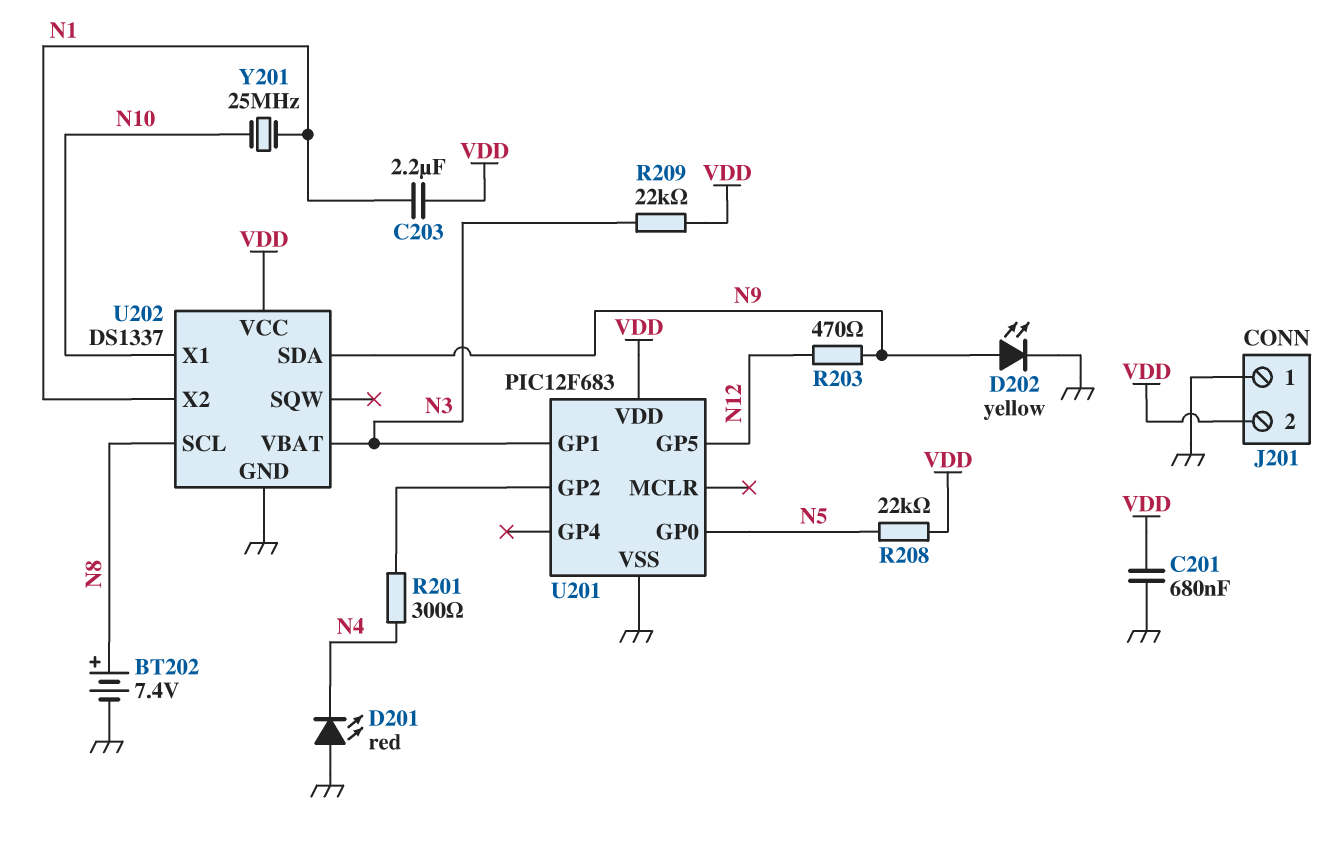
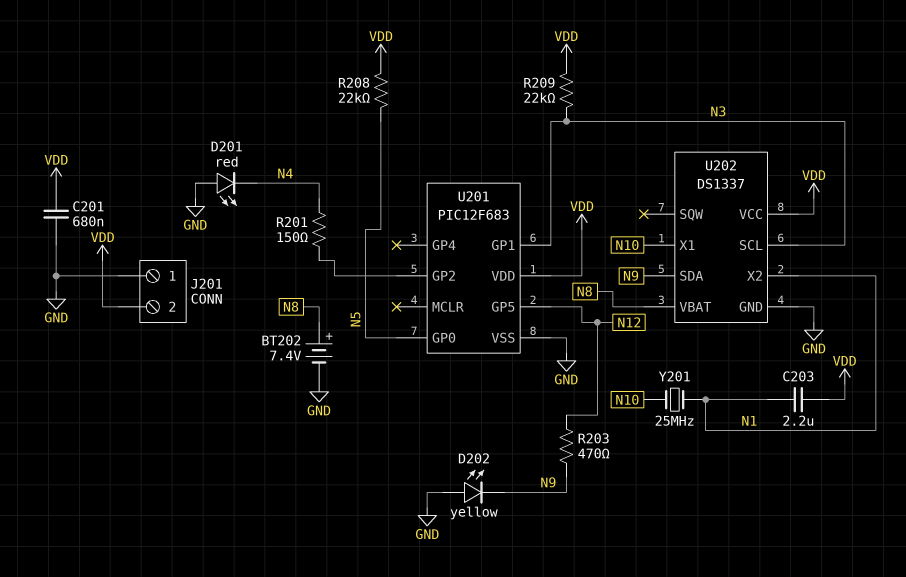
D202: LED yellow (A N9, K GND) -> LED yellow (A GND, K N9)
R201: 300 (N4, U201/GP2) -> 150 (N4, U201/GP2)
U202 pin SCL: N8 -> N3
U202 pin VBAT: N3 -> N8

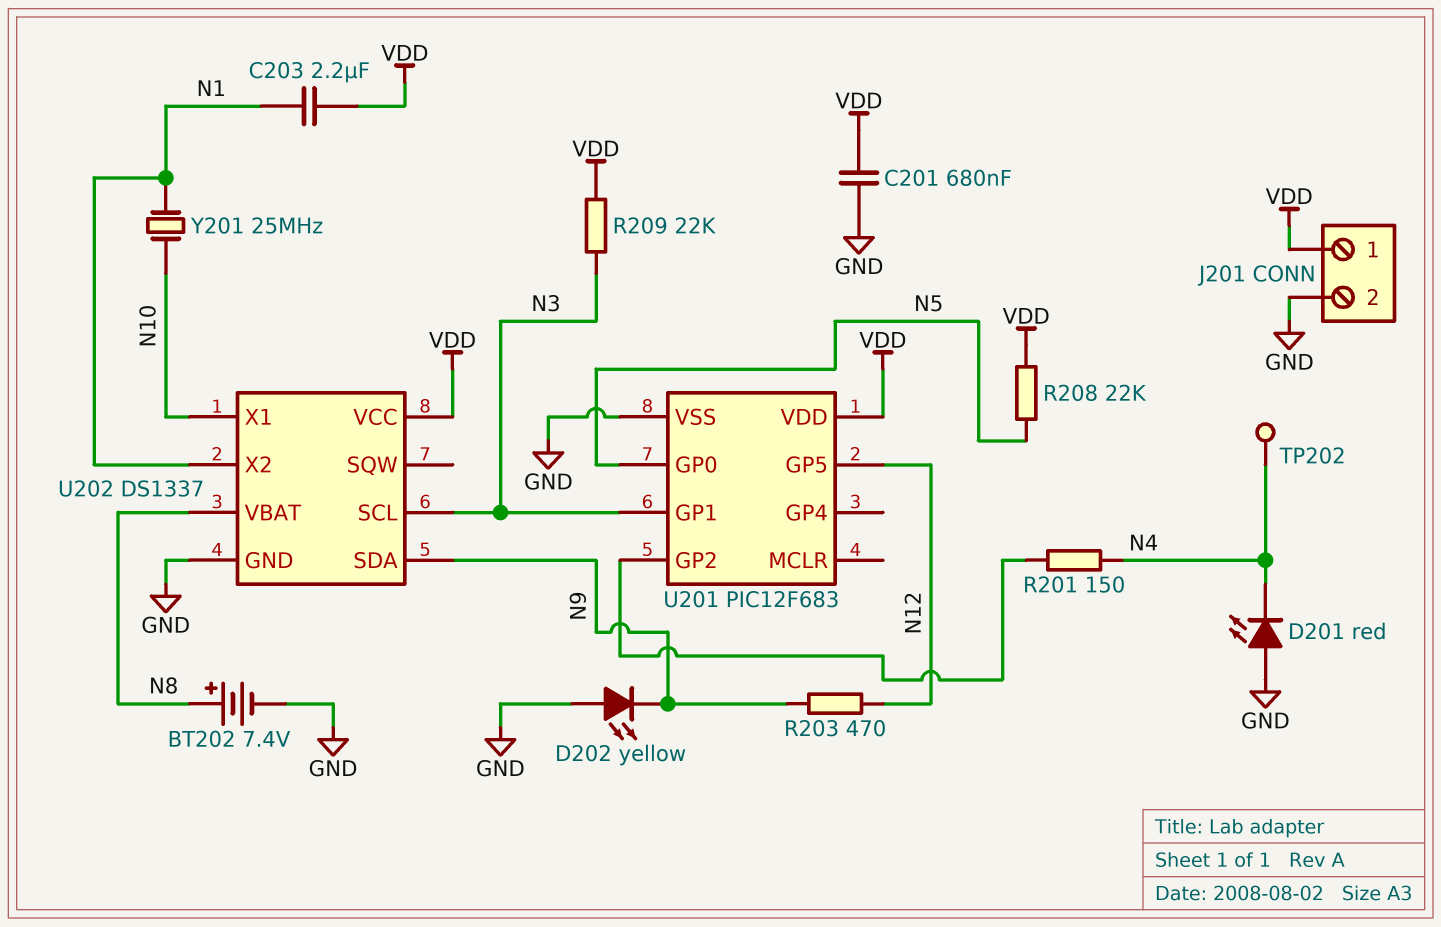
J201 pin 1: GND -> VDD
J201 pin 2: VDD -> GND
TP202: none -> test point (N4)

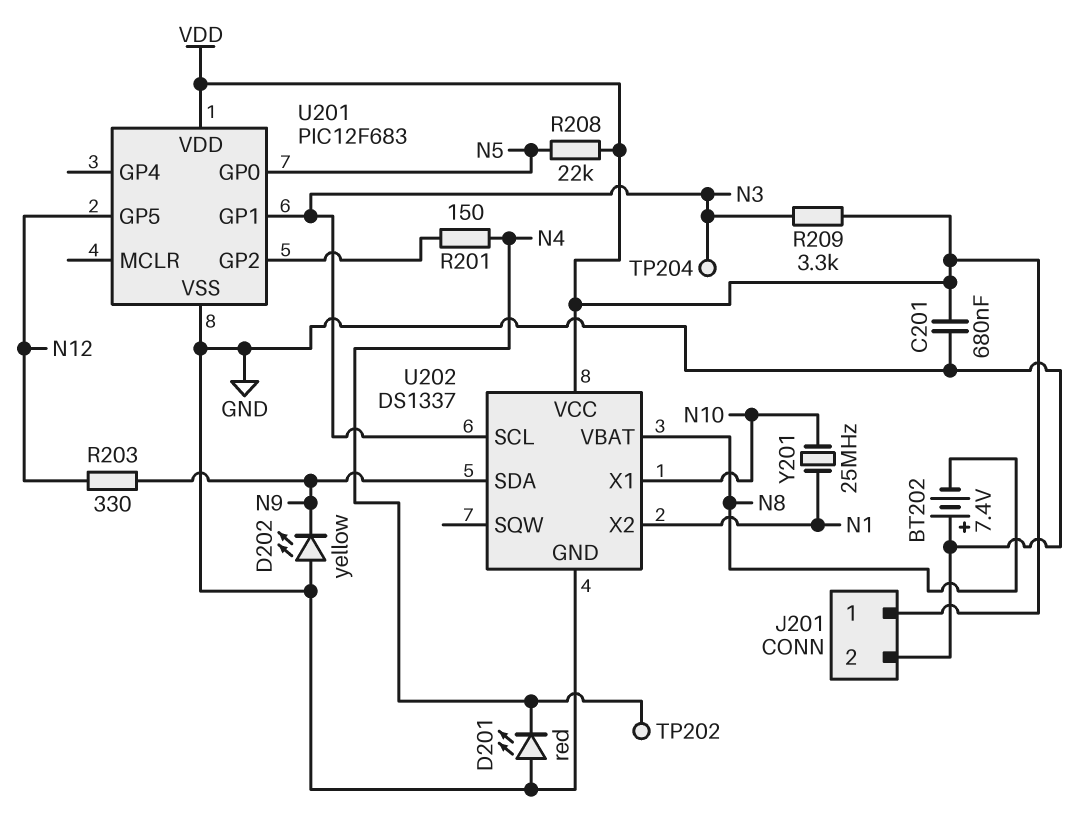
BT202: 7.4V (plus N8, minus GND) -> 7.4V (plus GND, minus N8)
C203: 2.2uF (N1, VDD) -> none
R203: 470 (N9, N12) -> 330 (N9, N12)
R209: 22k (N3, VDD) -> 3.3k (N3, VDD)
TP204: none -> test point (N3)

